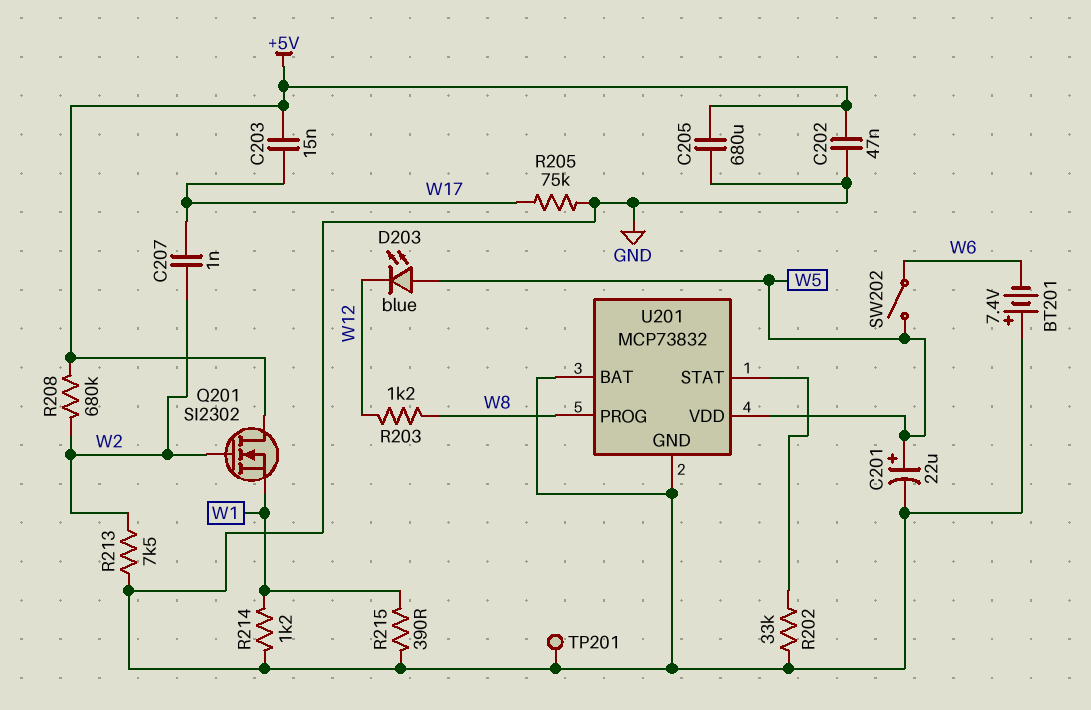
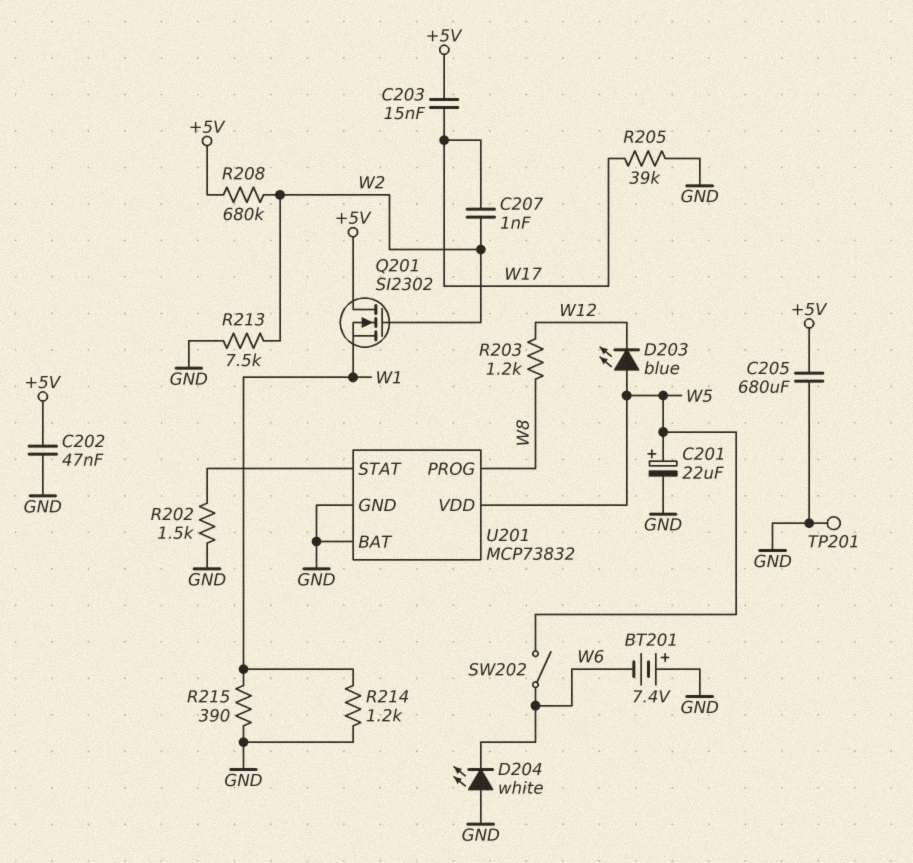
D204: none -> LED white (A GND, K W6)
R202: 33k (GND, U201/STAT) -> 1.5k (GND, U201/STAT)
R205: 75k (GND, W17) -> 39k (GND, W17)

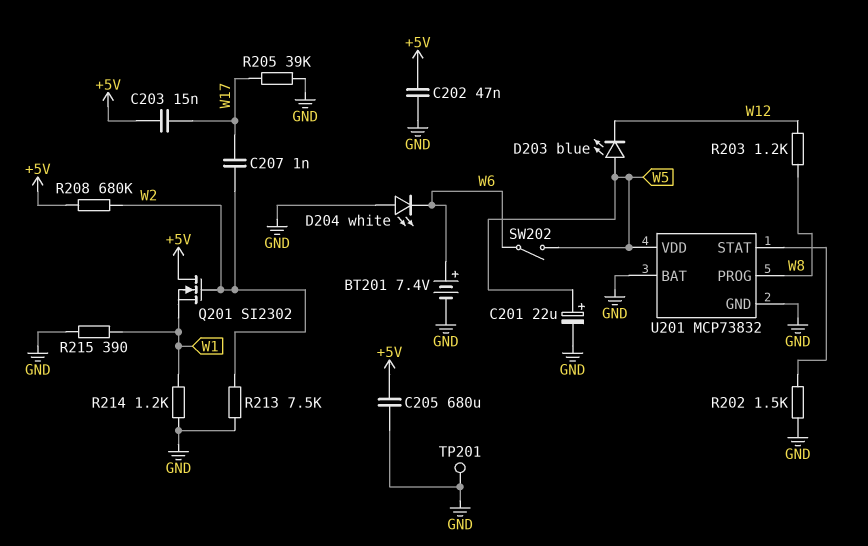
BT201: 7.4V (plus GND, minus W6) -> 7.4V (plus W6, minus GND)

